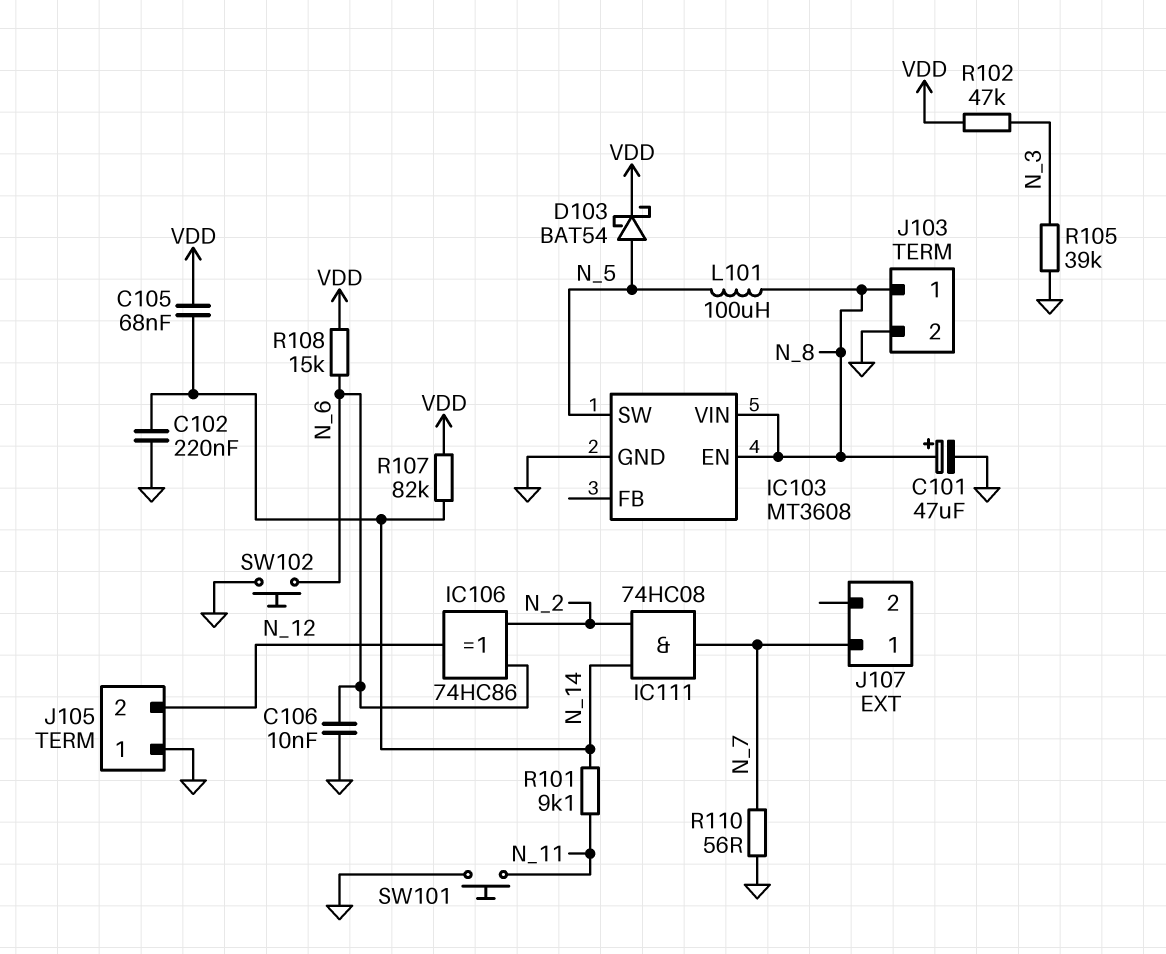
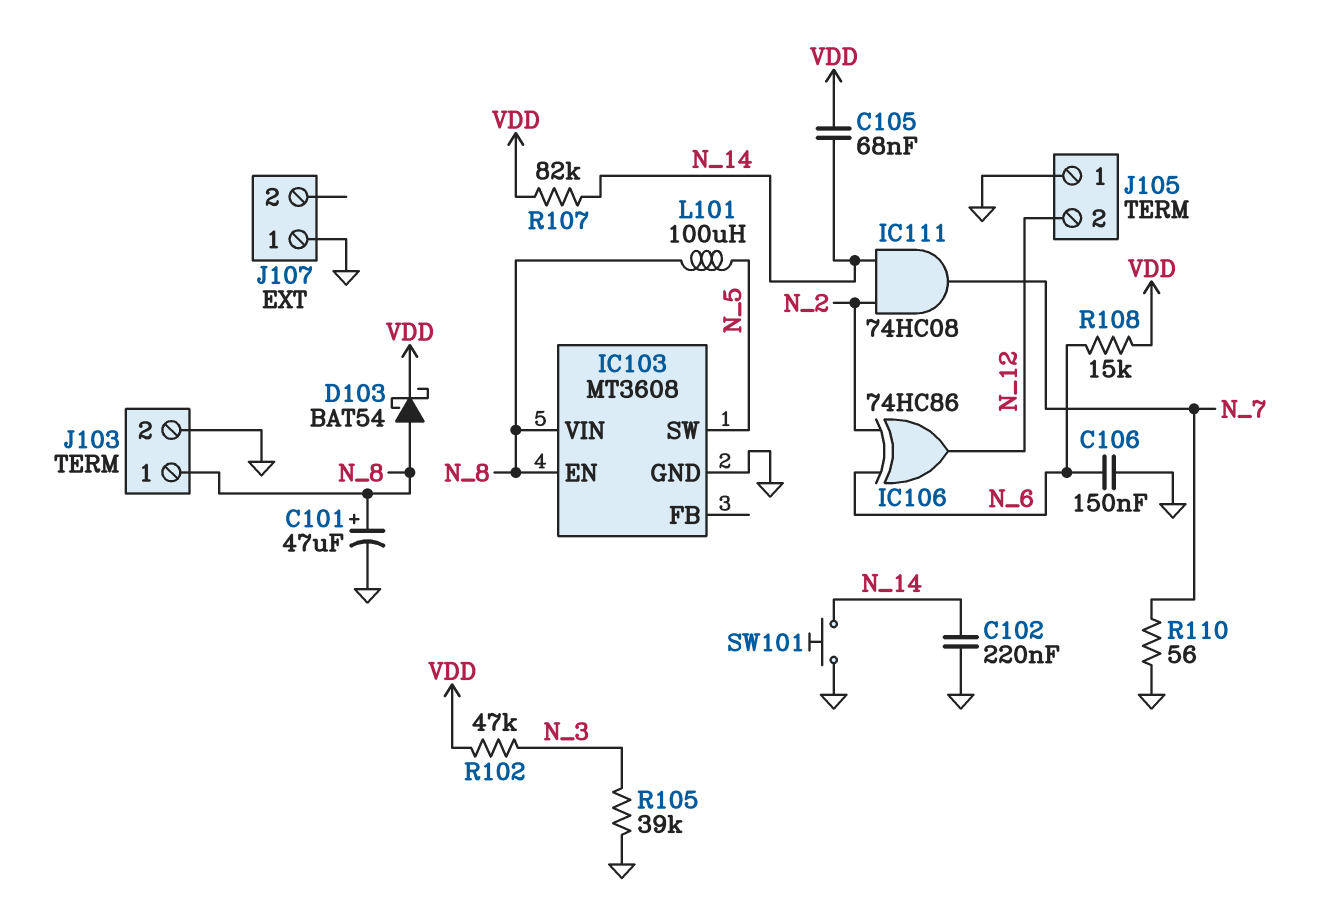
C106: 10nF (GND, N_6) -> 150nF (GND, N_6)
D103: schottky BAT54 (A N_5, K VDD) -> schottky BAT54 (A N_8, K VDD)
J107 pin 1: N_7 -> GND
R101: 9.1k (N_11, N_14) -> none
SW101: button (GND, N_11) -> button (GND, N_14)
SW102: button (GND, N_6) -> none

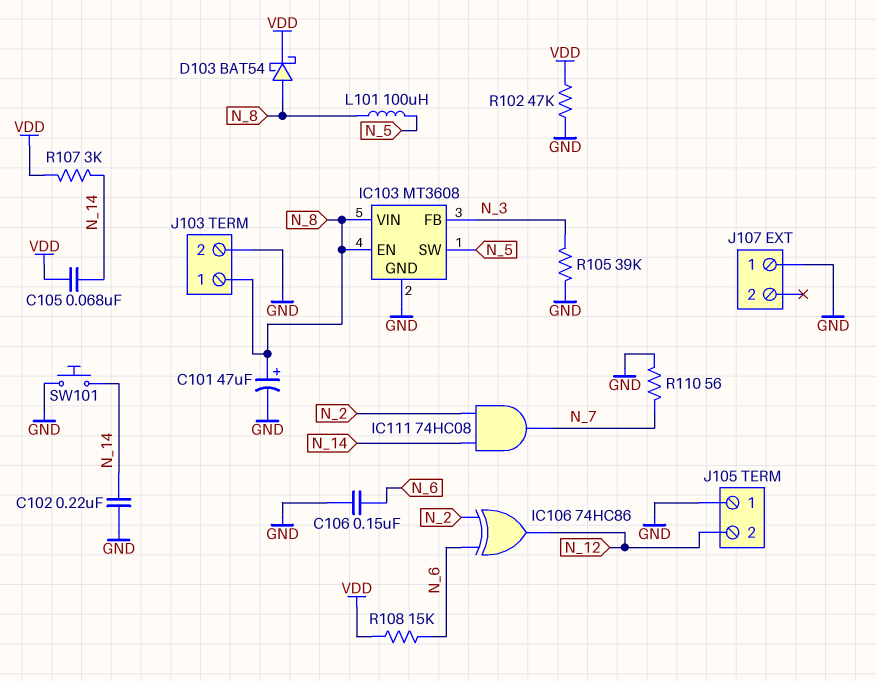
IC103 pin FB: none -> N_3
R102: 47k (N_3, VDD) -> 47k (GND, VDD)
R107: 82k (N_14, VDD) -> 3k (N_14, VDD)

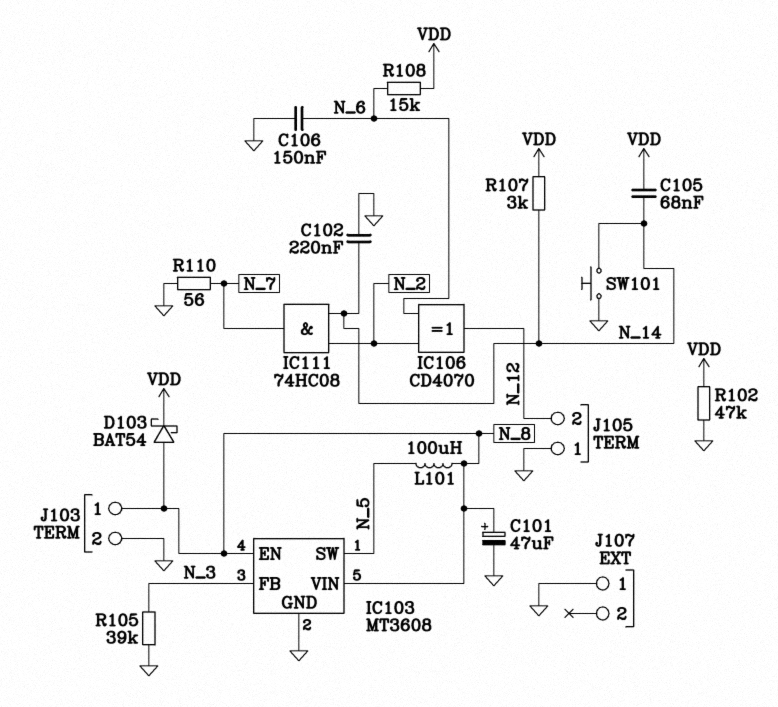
IC106: XOR 74HC86 (in N_2, in N_6, out N_12) -> XOR CD4070 (in N_2, in N_6, out N_12)

